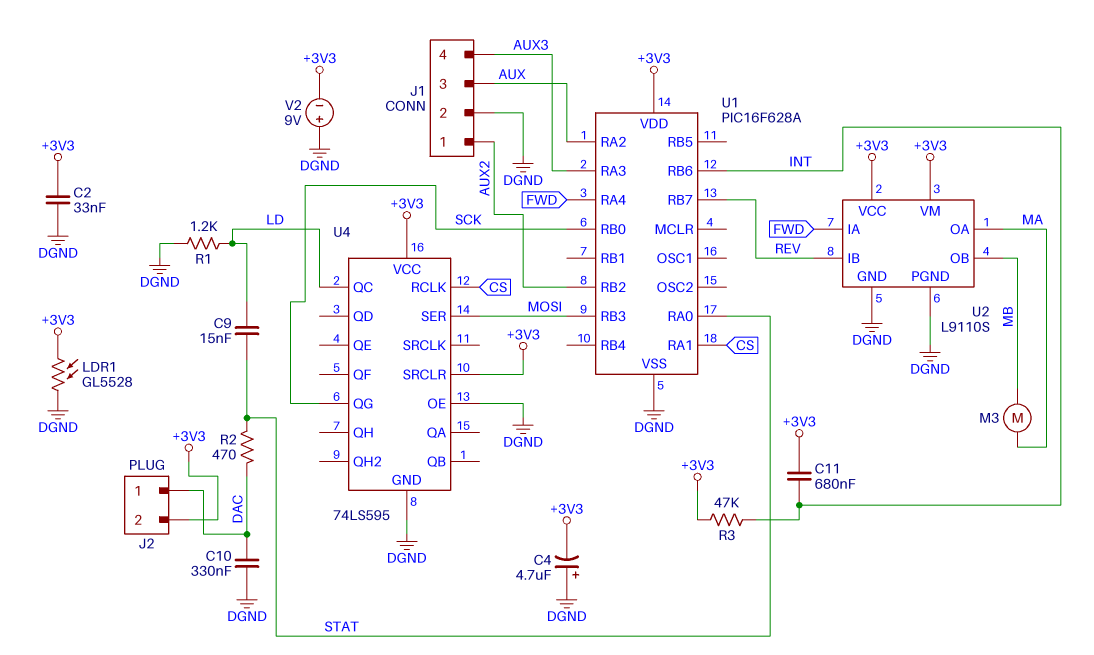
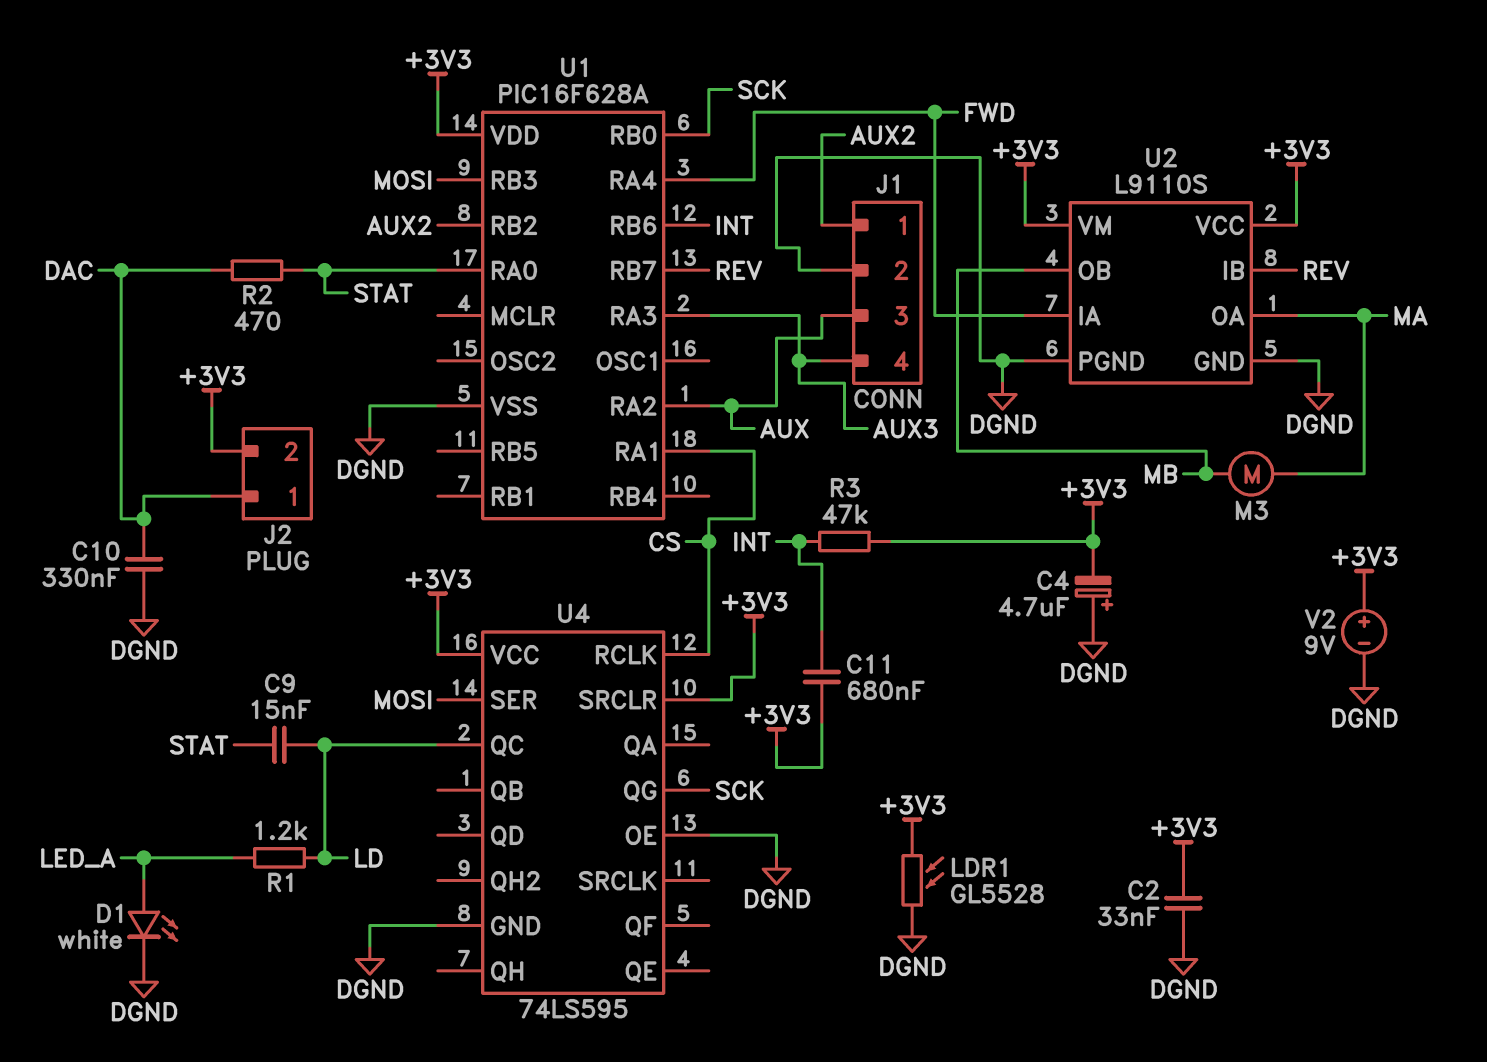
D1: none -> LED white (A LED_A, K DGND)
R1: 1.2k (DGND, LD) -> 1.2k (LD, LED_A)
V2: 9V (plus DGND, minus +3V3) -> 9V (plus +3V3, minus DGND)

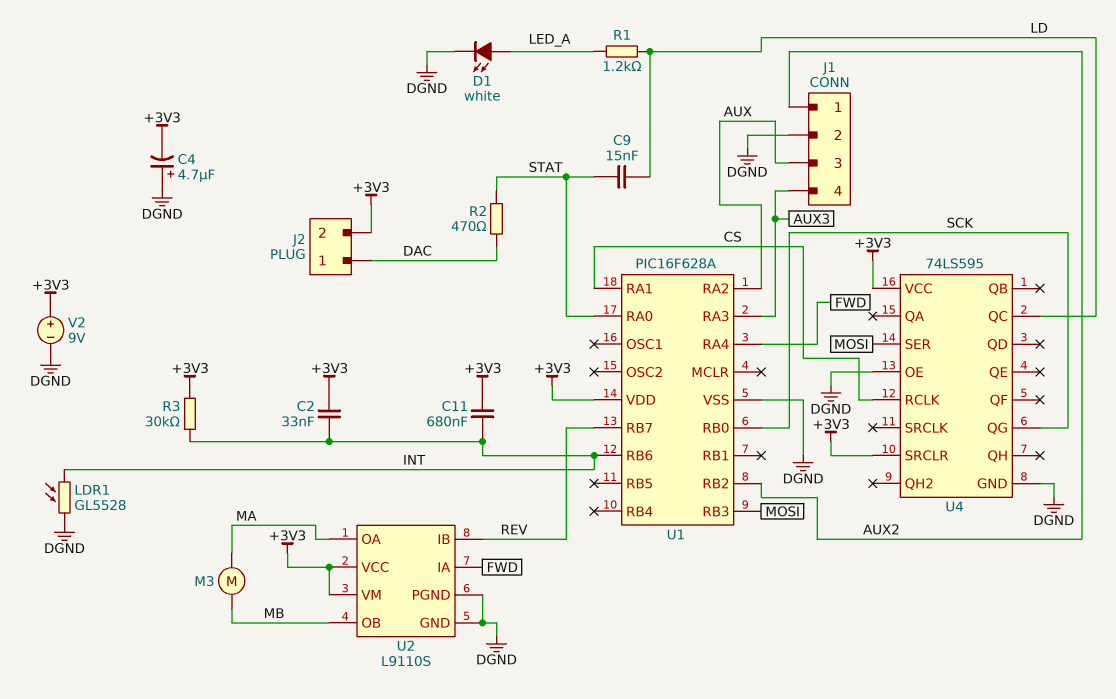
C2: 33nF (+3V3, DGND) -> 33nF (+3V3, INT)
C10: 330nF (DAC, DGND) -> none
LDR1: GL5528 (+3V3, DGND) -> GL5528 (DGND, INT)
R3: 47k (+3V3, INT) -> 30k (+3V3, INT)

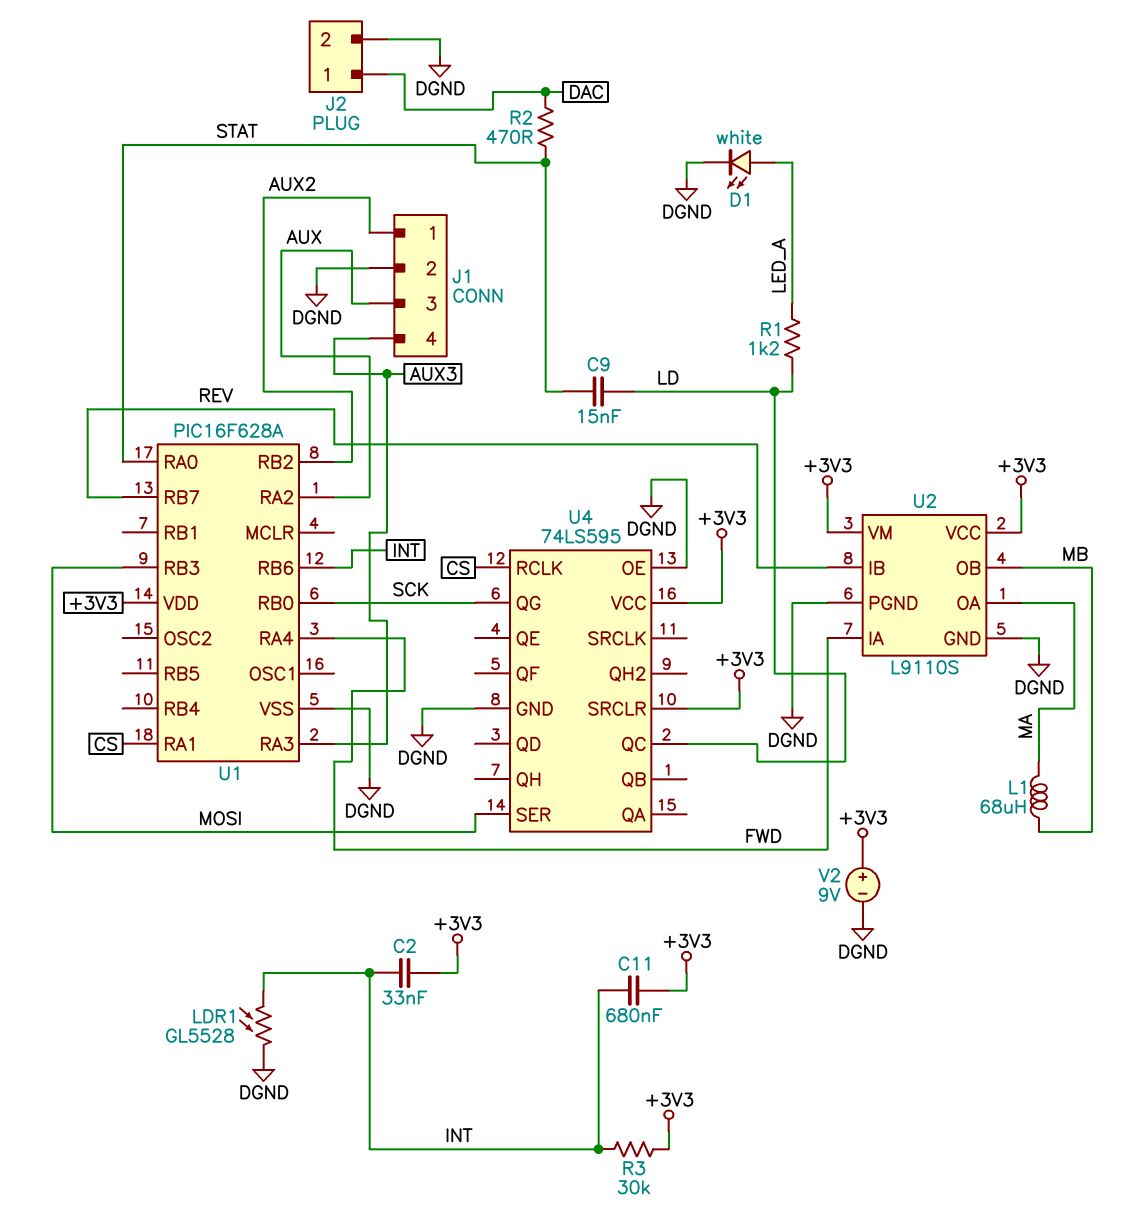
C4: 4.7uF (plus DGND, minus +3V3) -> none
J2 pin 2: +3V3 -> DGND
L1: none -> 68uH (MA, MB)
M3: motor (MA, MB) -> none

